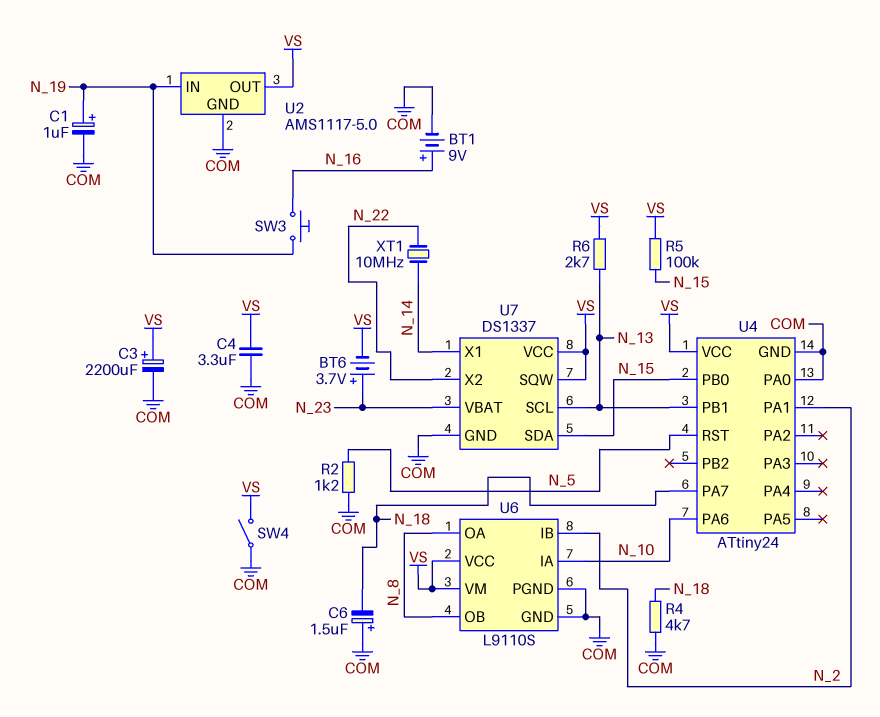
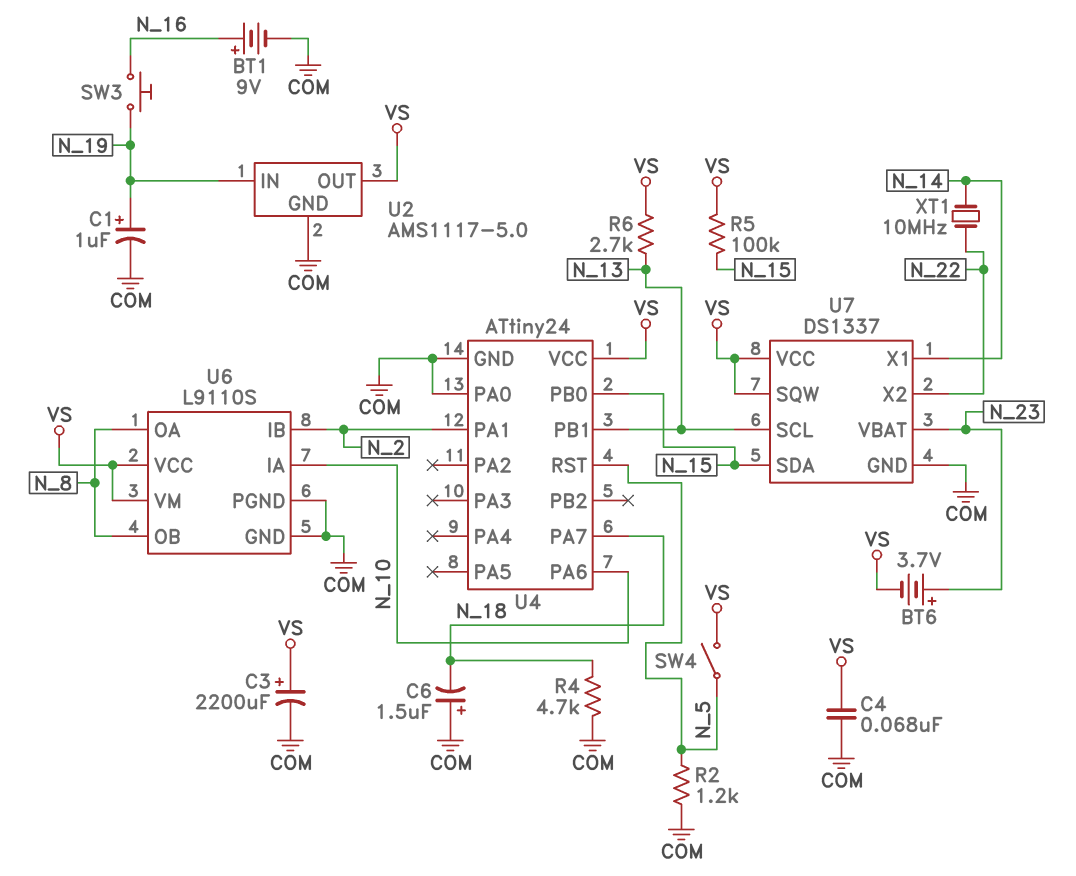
C4: 3.3uF (COM, VS) -> 68nF (COM, VS)
SW4: switch (COM, VS) -> switch (N_5, VS)

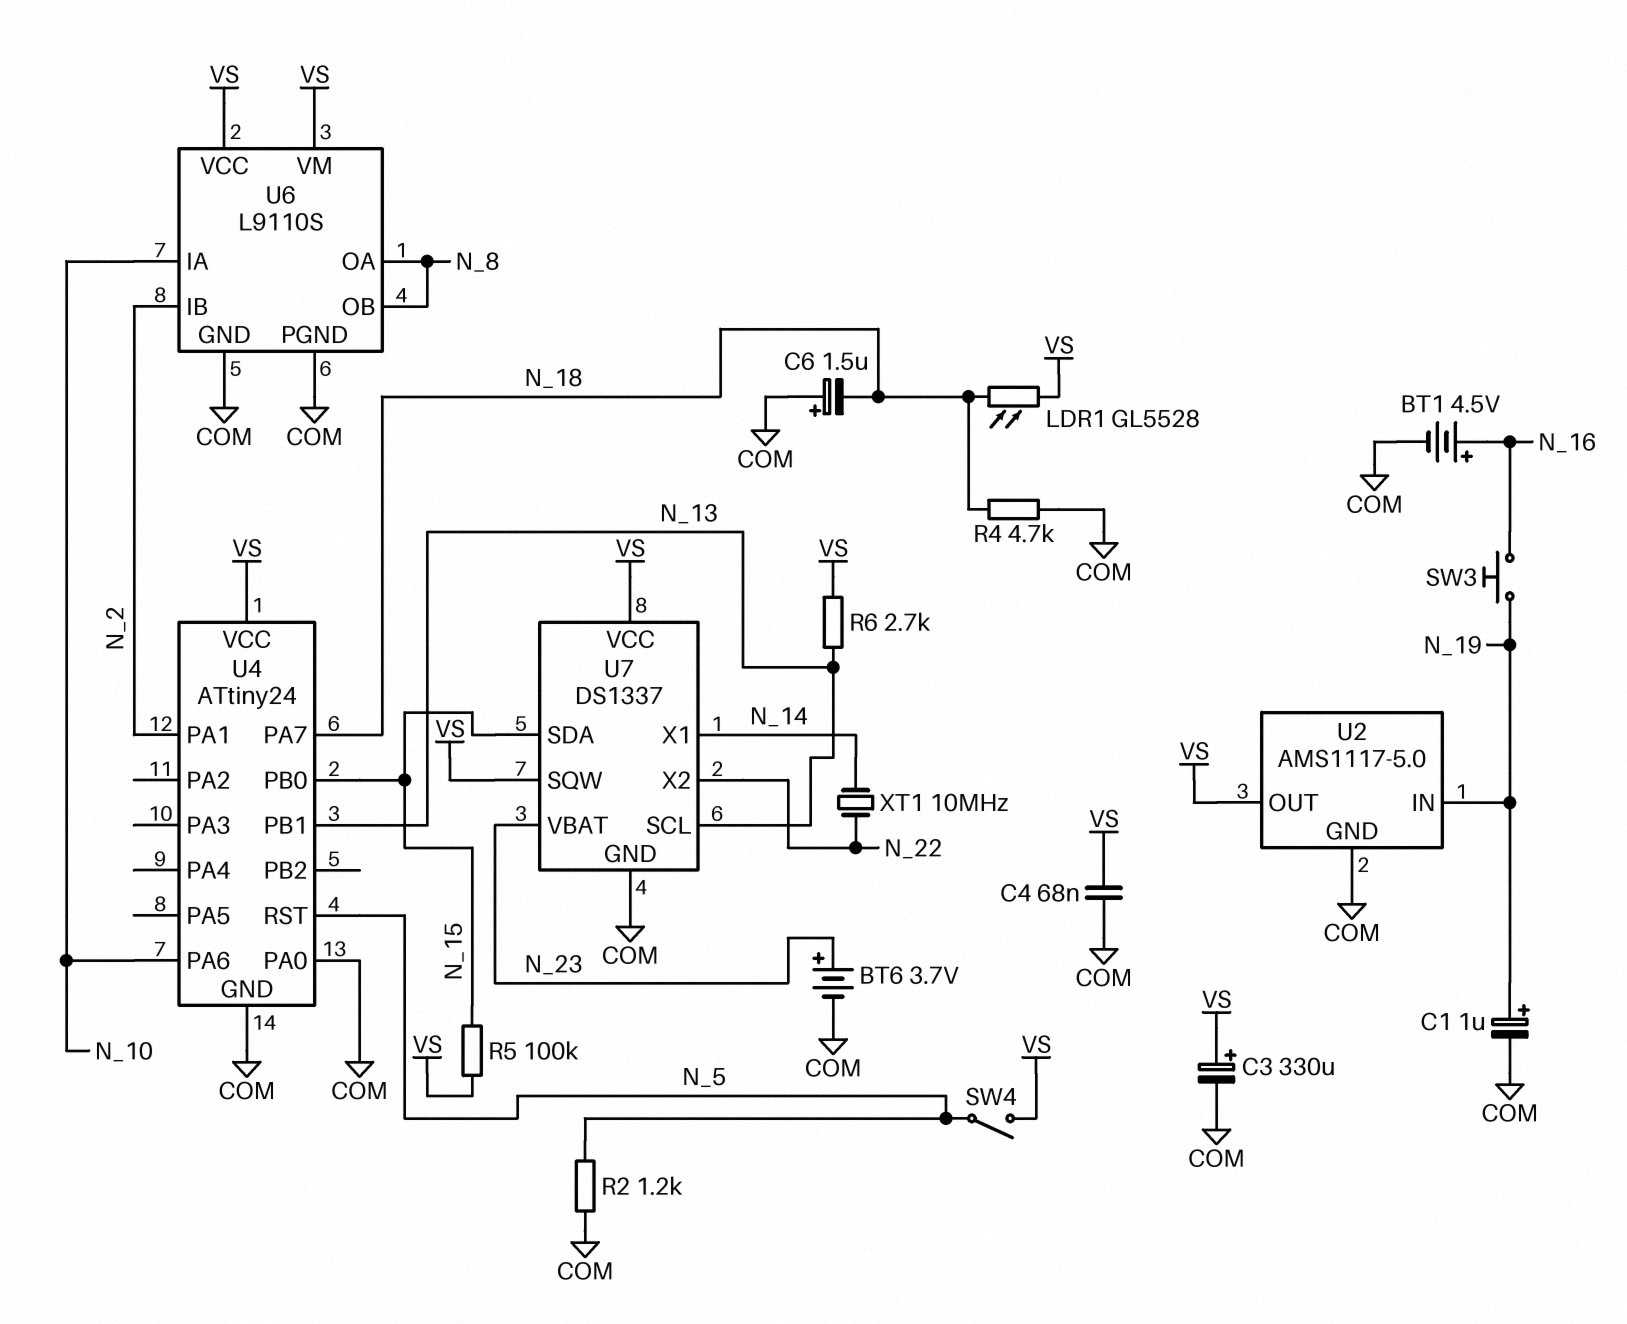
BT1: 9V (plus N_16, minus COM) -> 4.5V (plus N_16, minus COM)
BT6: 3.7V (plus N_23, minus VS) -> 3.7V (plus N_23, minus COM)
C3: 2200uF (plus VS, minus COM) -> 330uF (plus VS, minus COM)
LDR1: none -> GL5528 (N_18, VS)

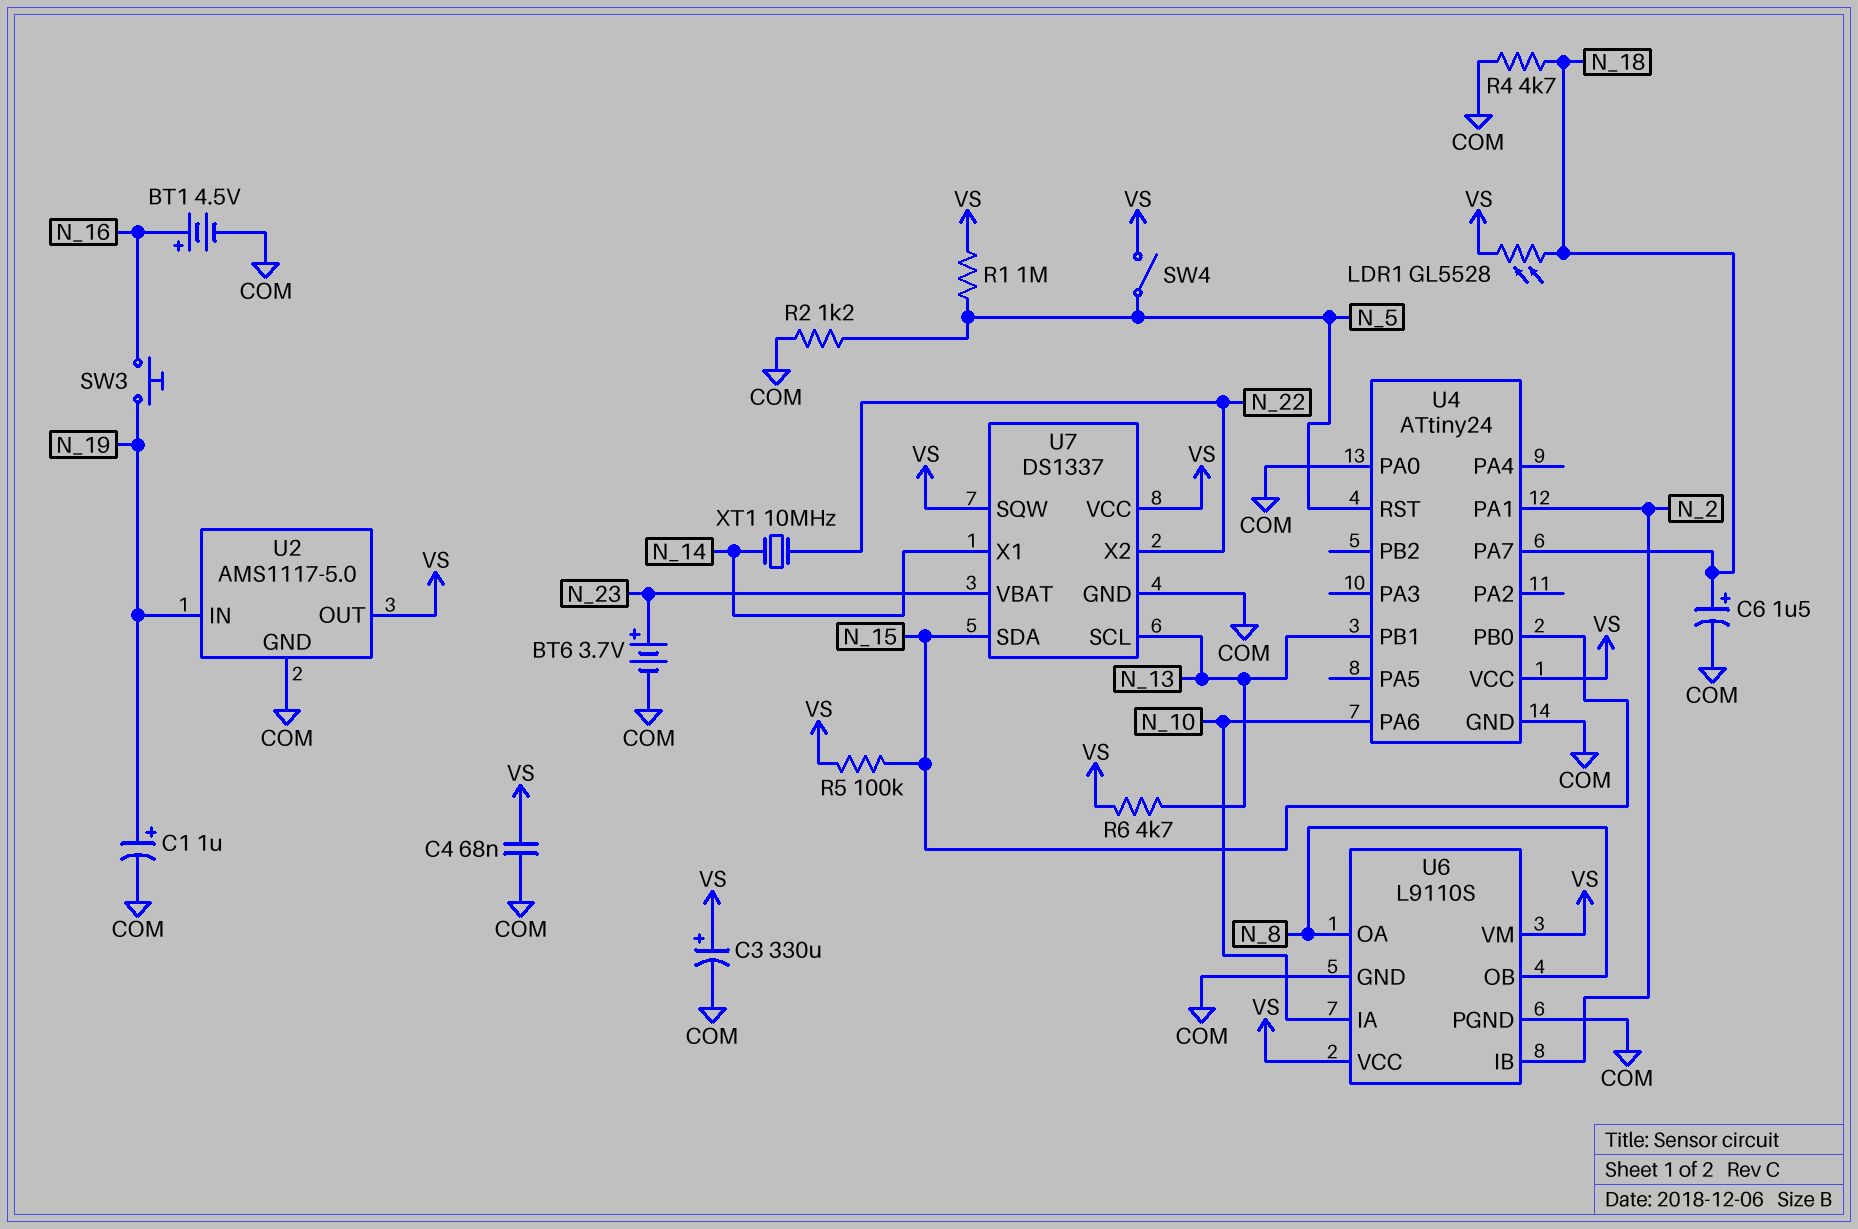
C6: 1.5uF (plus COM, minus N_18) -> 1.5uF (plus N_18, minus COM)
R1: none -> 1M (N_5, VS)
R6: 2.7k (N_13, VS) -> 4.7k (N_13, VS)

